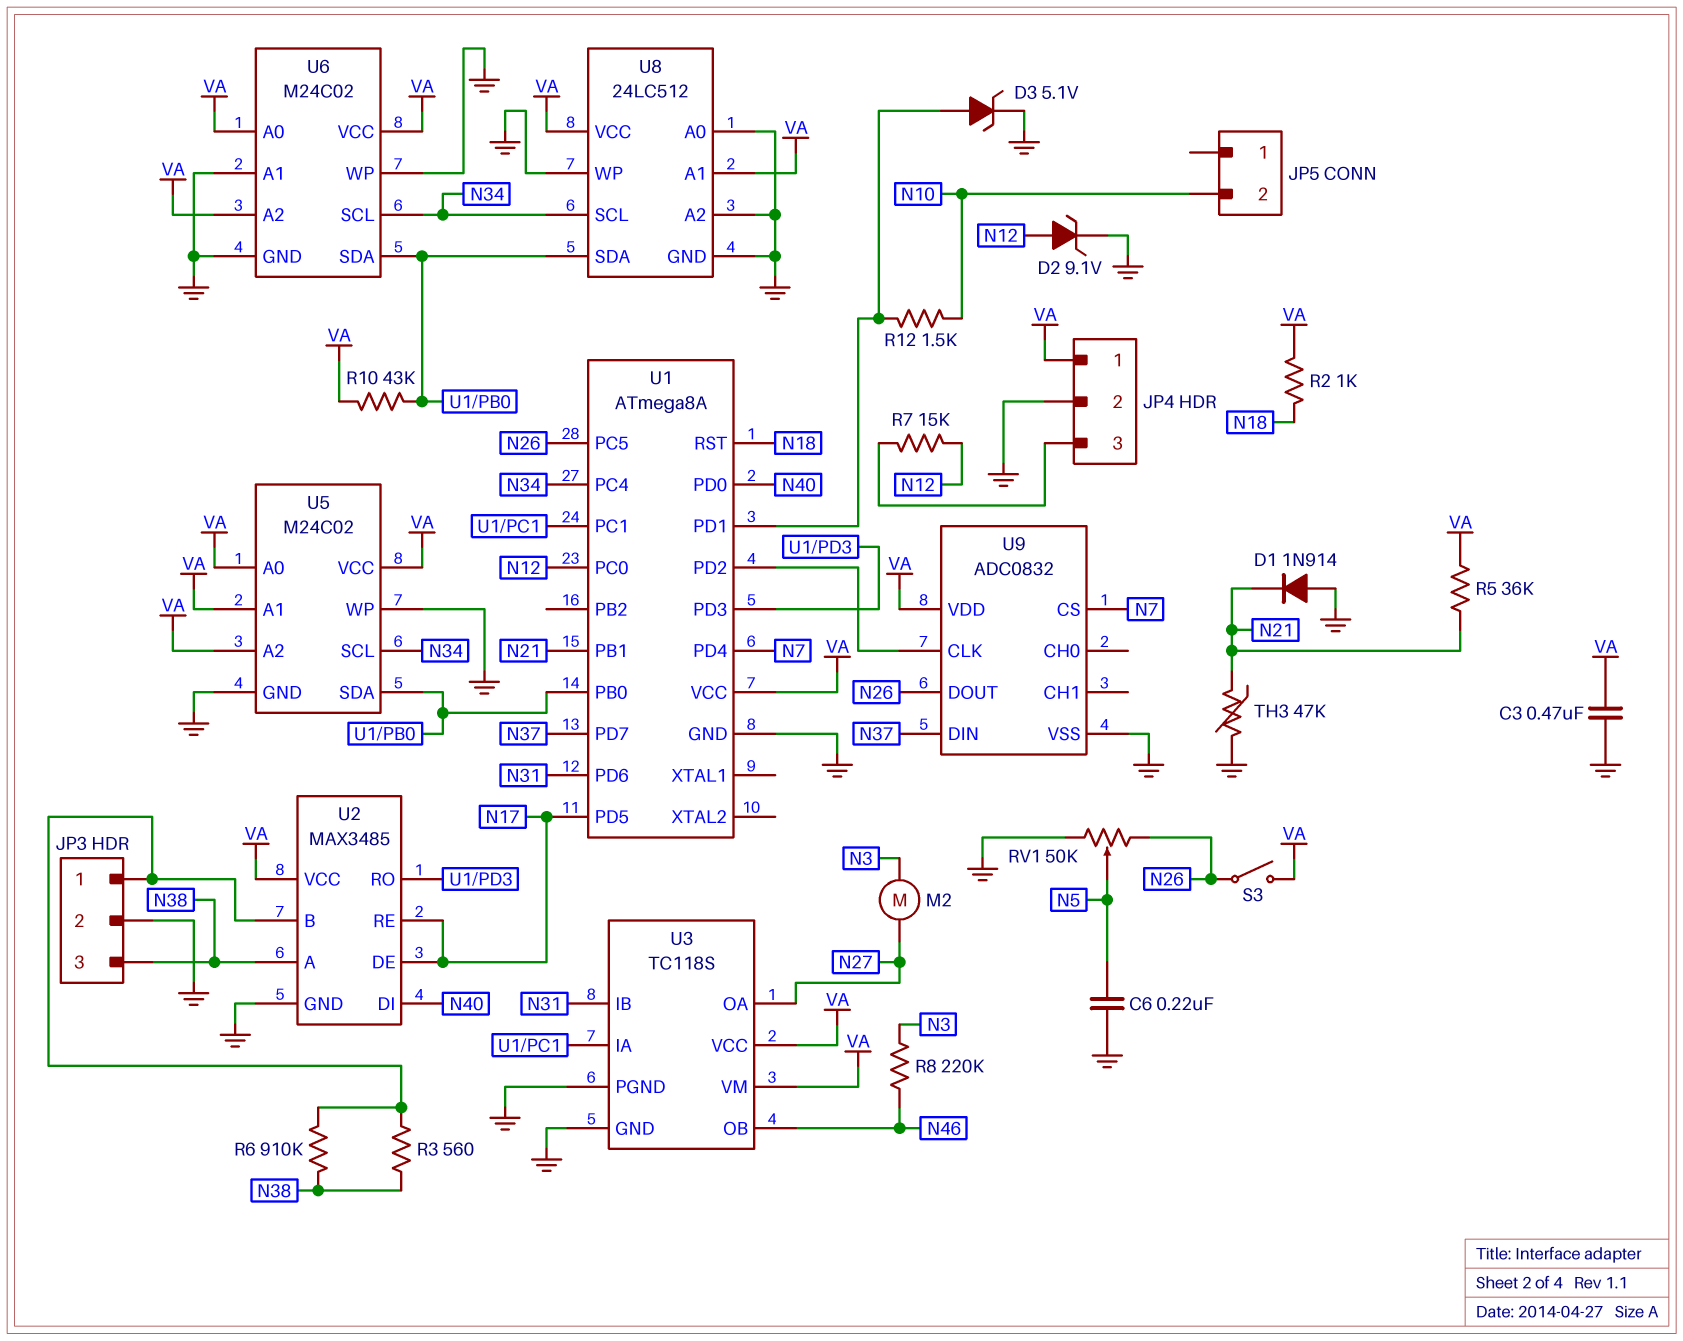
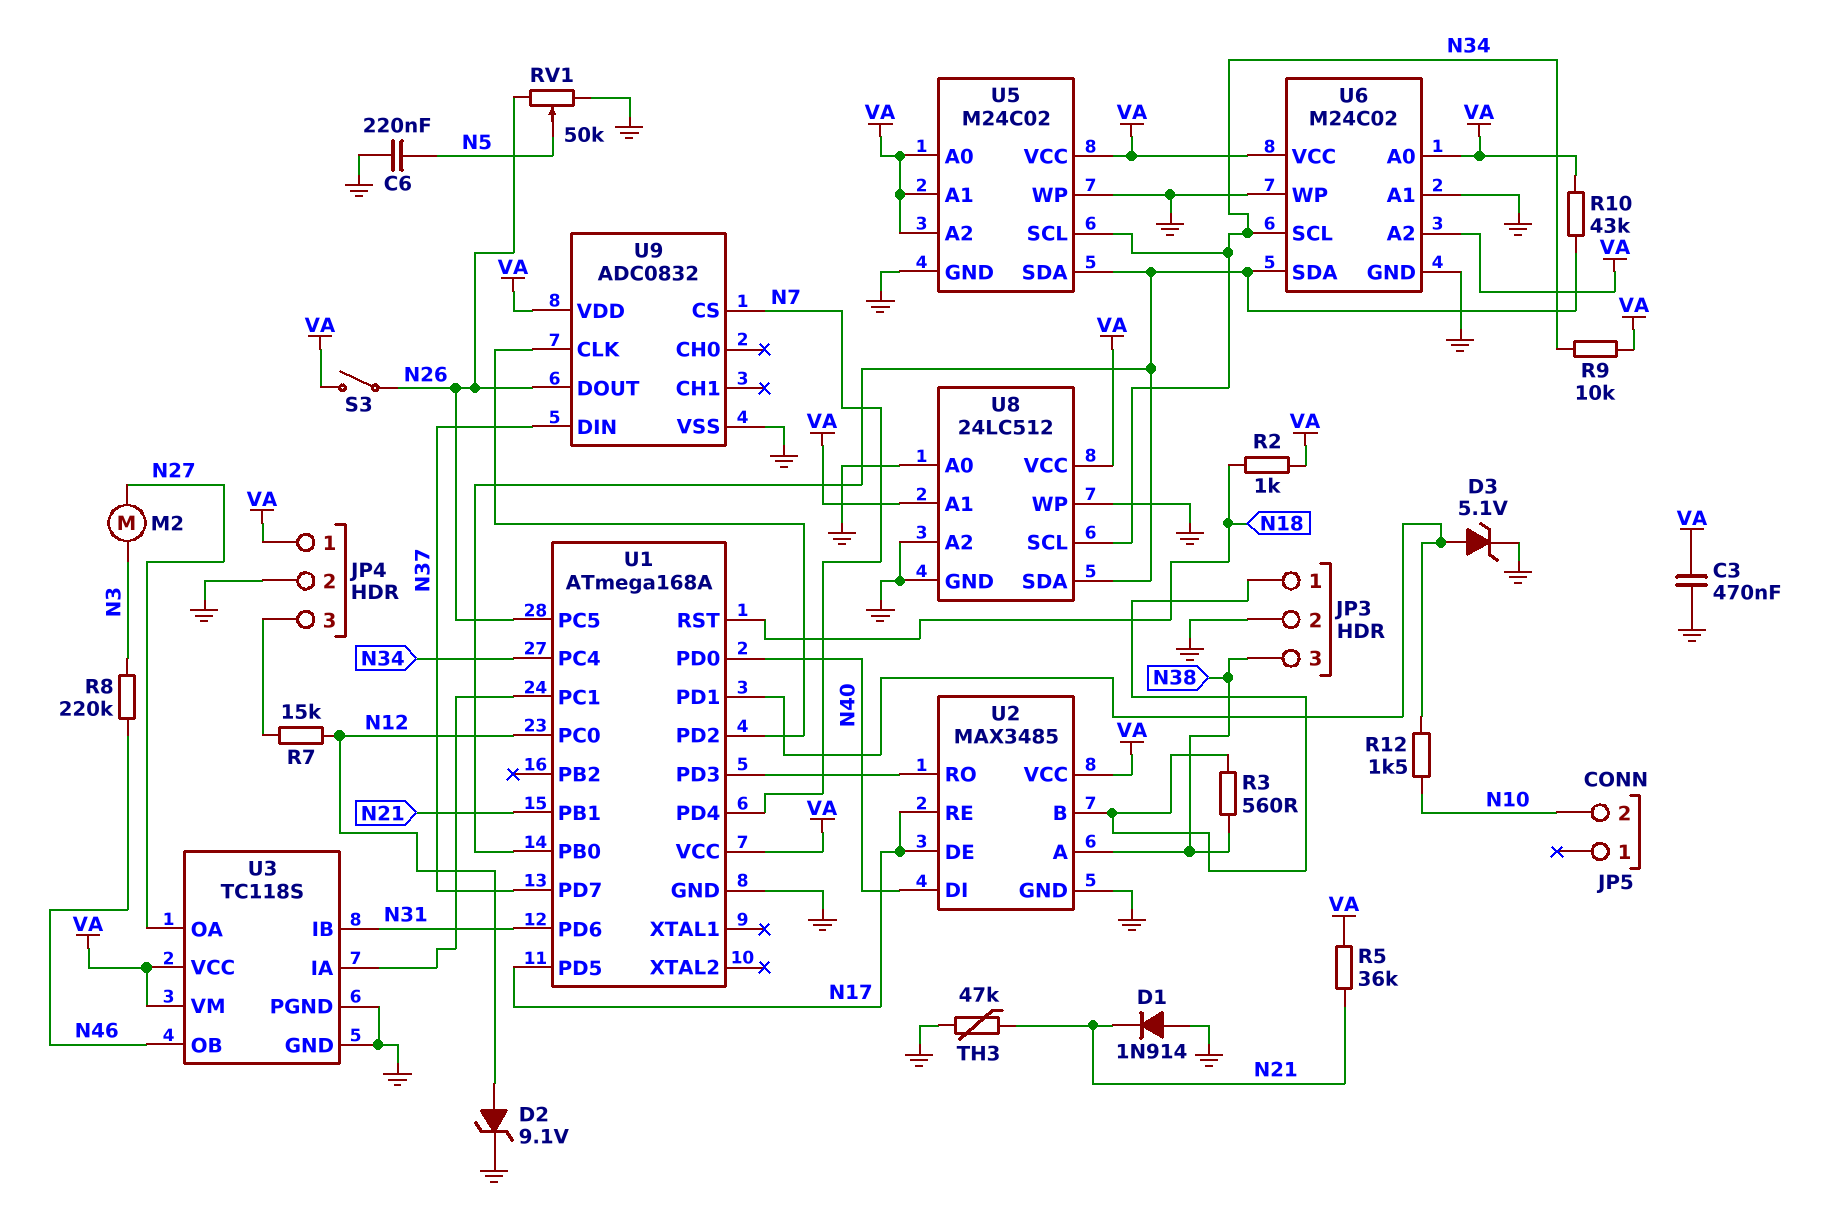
R6: 910k (JP3/1, N38) -> none
R9: none -> 10k (N34, VA)
U1: ATmega8A -> ATmega168A

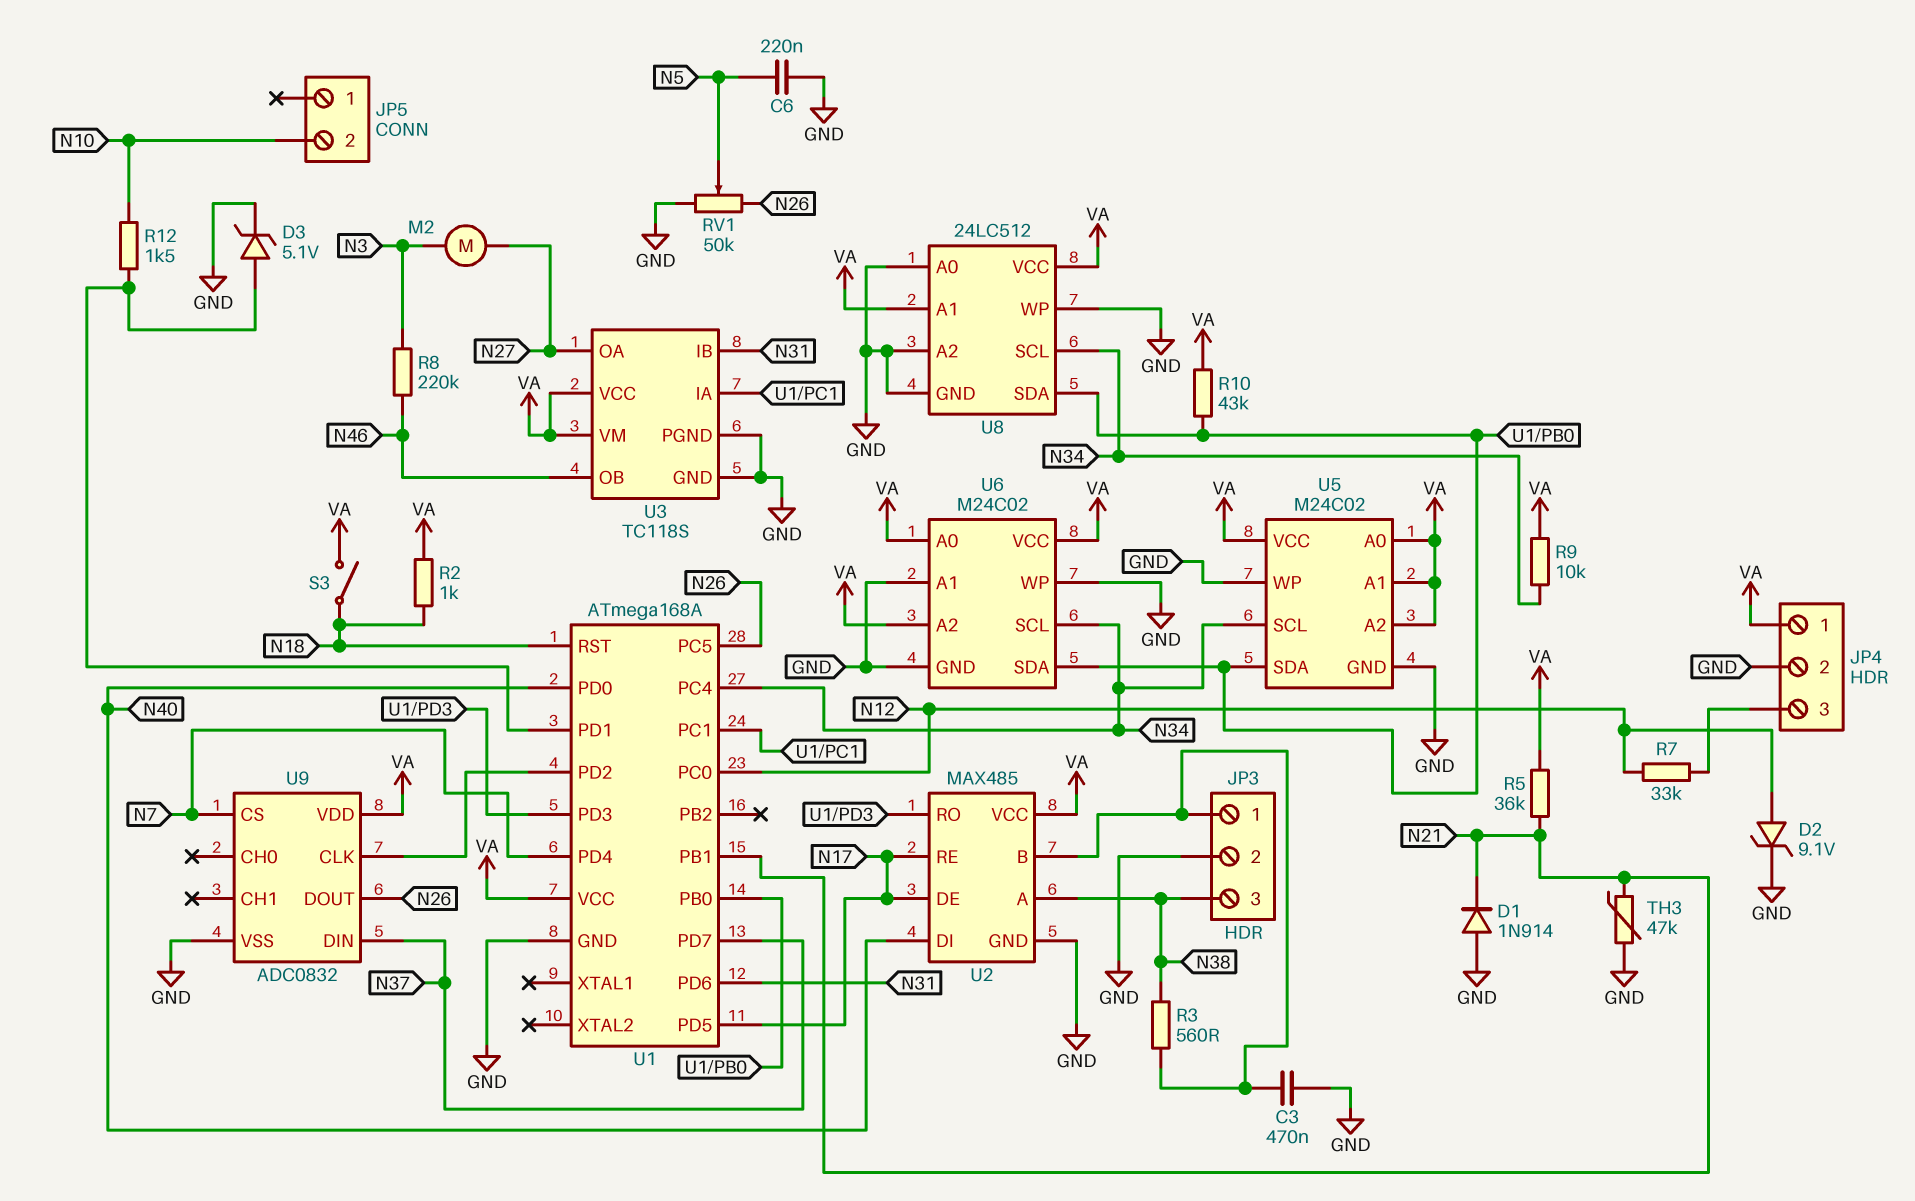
C3: 470nF (GND, VA) -> 470nF (GND, JP3/1)
R7: 15k (JP4/3, N12) -> 33k (JP4/3, N12)
S3: switch (N26, VA) -> switch (N18, VA)
U2: MAX3485 -> MAX485

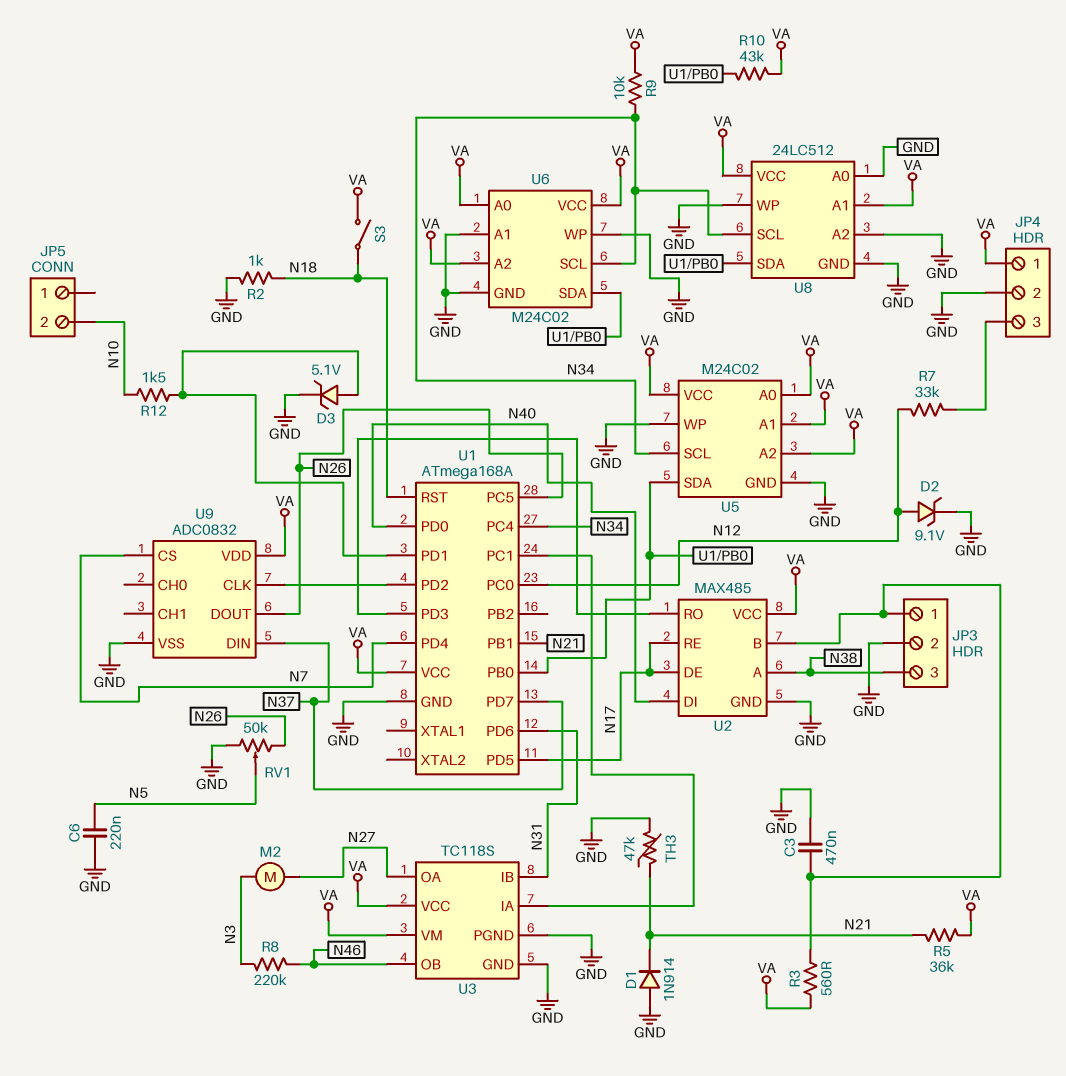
R2: 1k (N18, VA) -> 1k (GND, N18)
R3: 560 (JP3/1, N38) -> 560 (JP3/1, VA)

